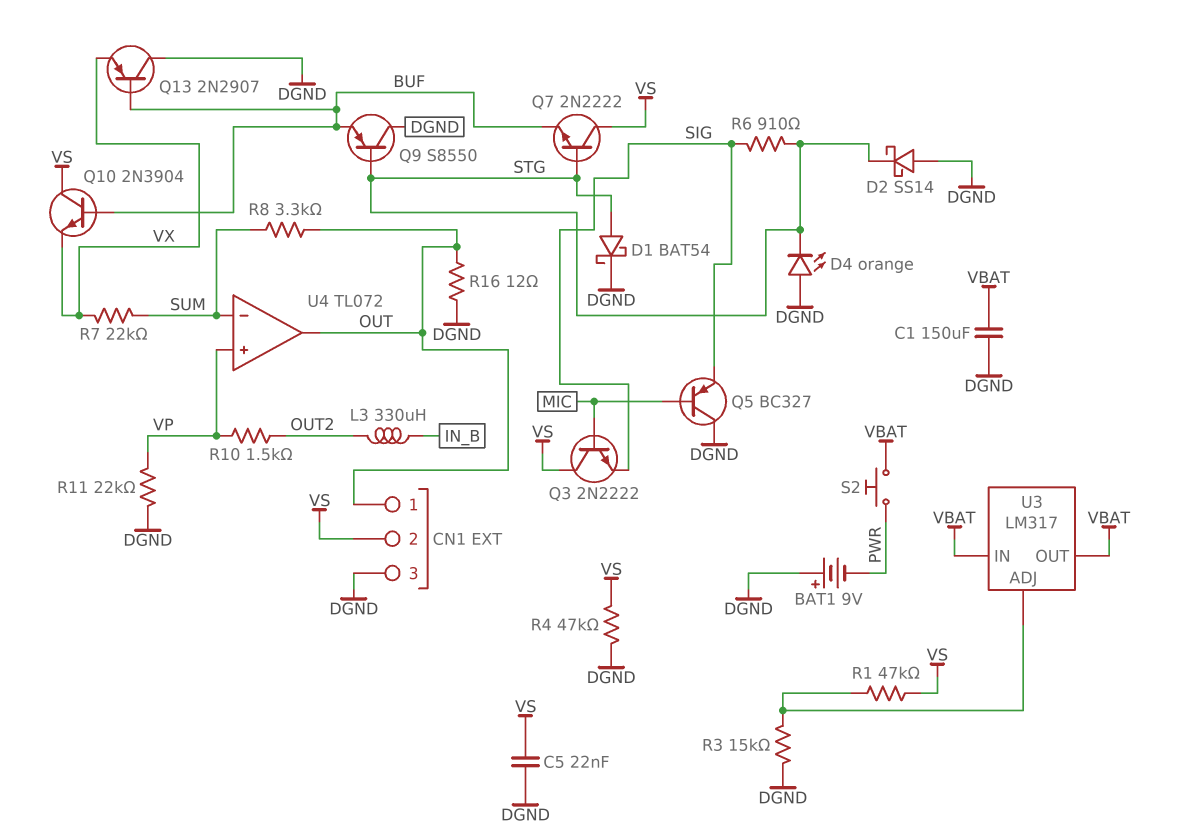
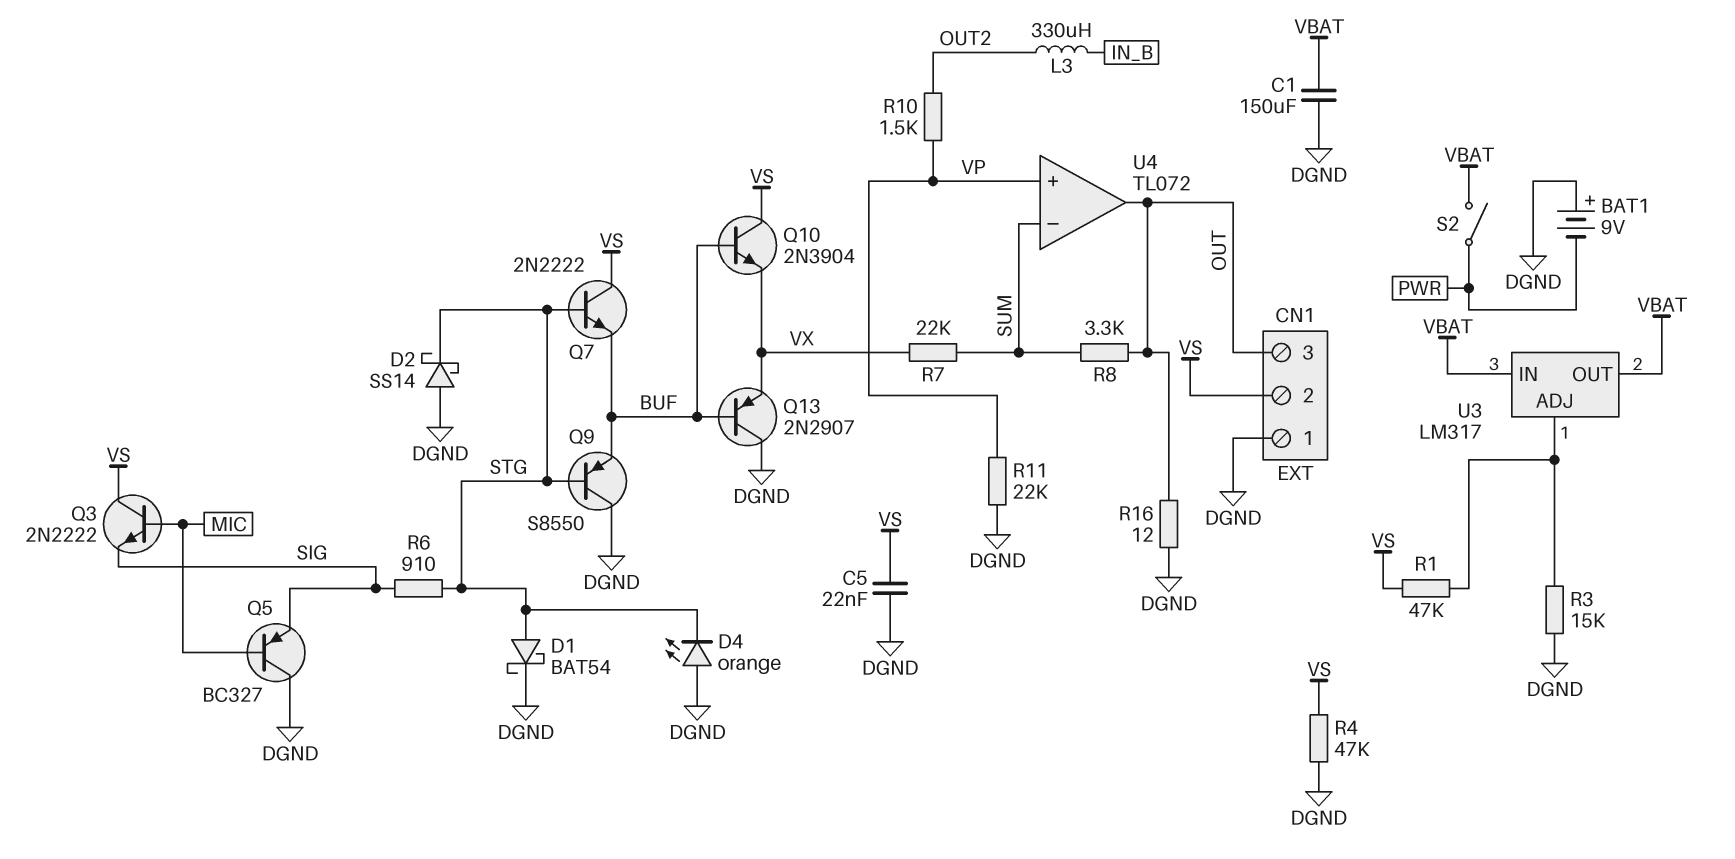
CN1 pin 1: OUT -> DGND
CN1 pin 3: DGND -> OUT
S2: button (PWR, VBAT) -> switch (PWR, VBAT)

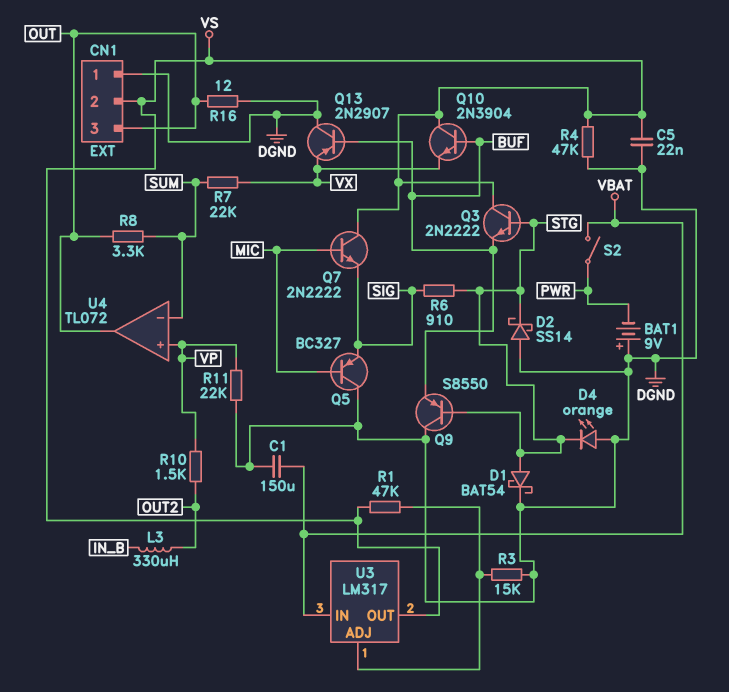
Q3: NPN 2N2222 (B MIC, C VS, E SIG) -> NPN 2N2222 (B STG, C VS, E BUF)
Q7: NPN 2N2222 (B STG, C VS, E BUF) -> NPN 2N2222 (B MIC, C VS, E SIG)
U3 pin OUT: VBAT -> VS

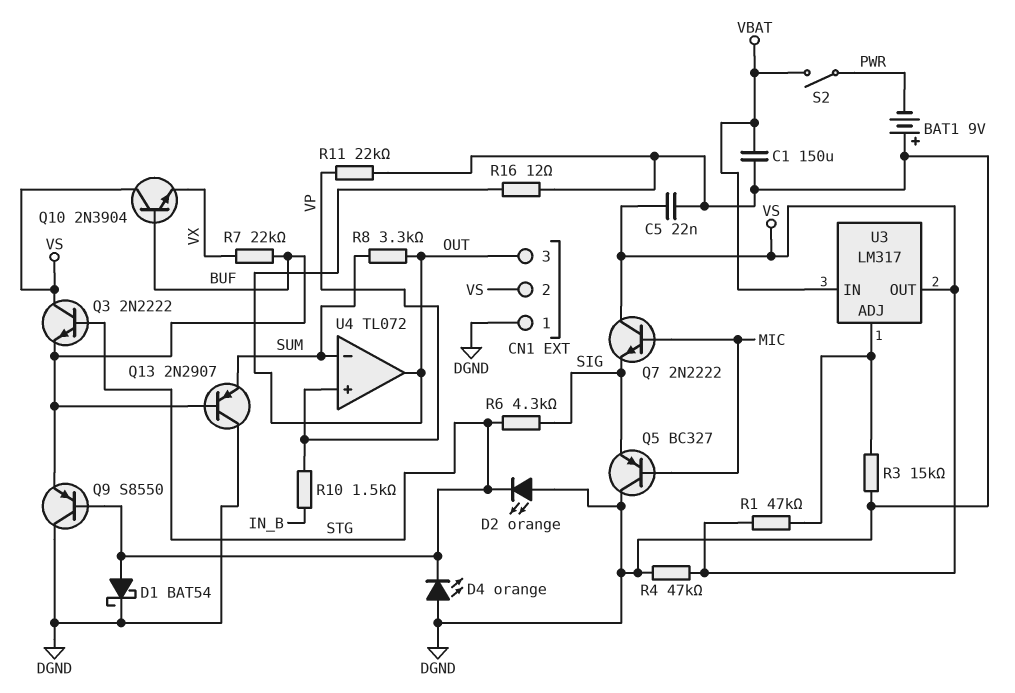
D2: schottky SS14 (A DGND, K STG) -> LED orange (A DGND, K STG)
L3: 330uH (IN_B, OUT2) -> none
Q13: PNP 2N2907 (B BUF, C DGND, E VX) -> PNP 2N2907 (B BUF, C DGND, E SUM)
R6: 910 (SIG, STG) -> 4.3k (SIG, STG)
R7: 22k (SUM, VX) -> 22k (BUF, VX)
R10: 1.5k (OUT2, VP) -> 1.5k (IN_B, VP)

